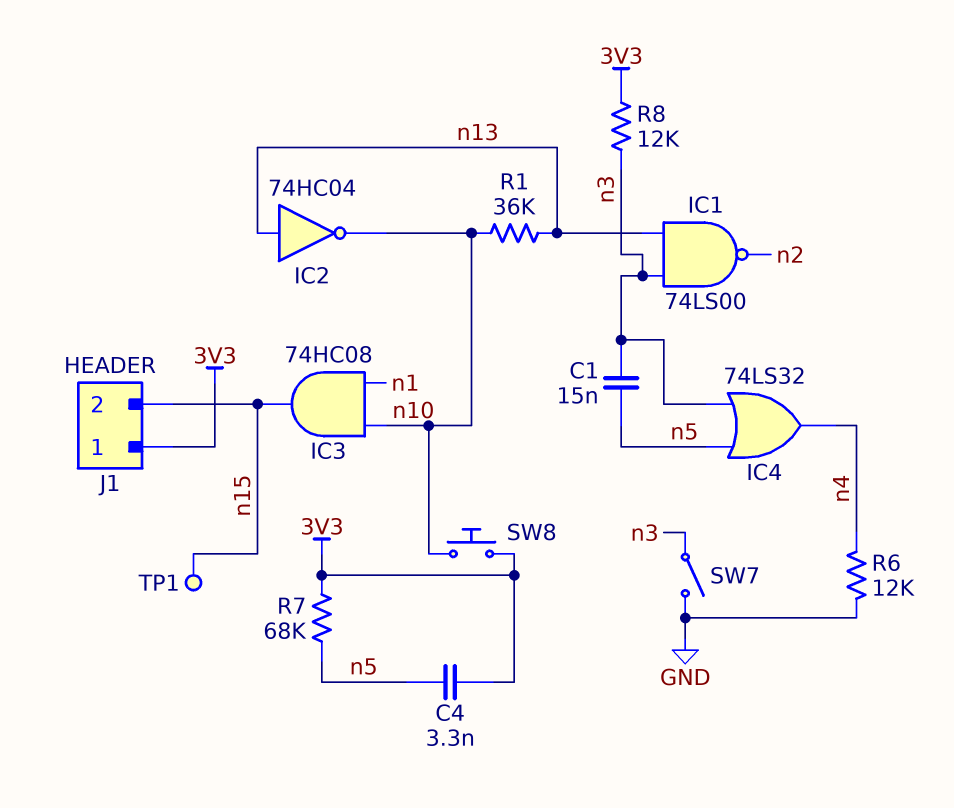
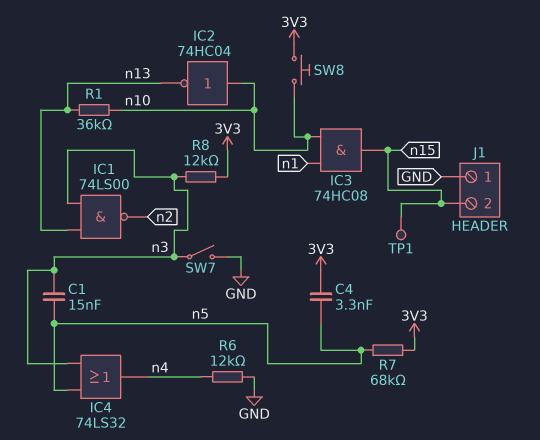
IC2: NOT 74HC04 (in n13, out n10) -> NOT 74HC04 (in n10, out n13)
J1 pin 1: 3V3 -> GND

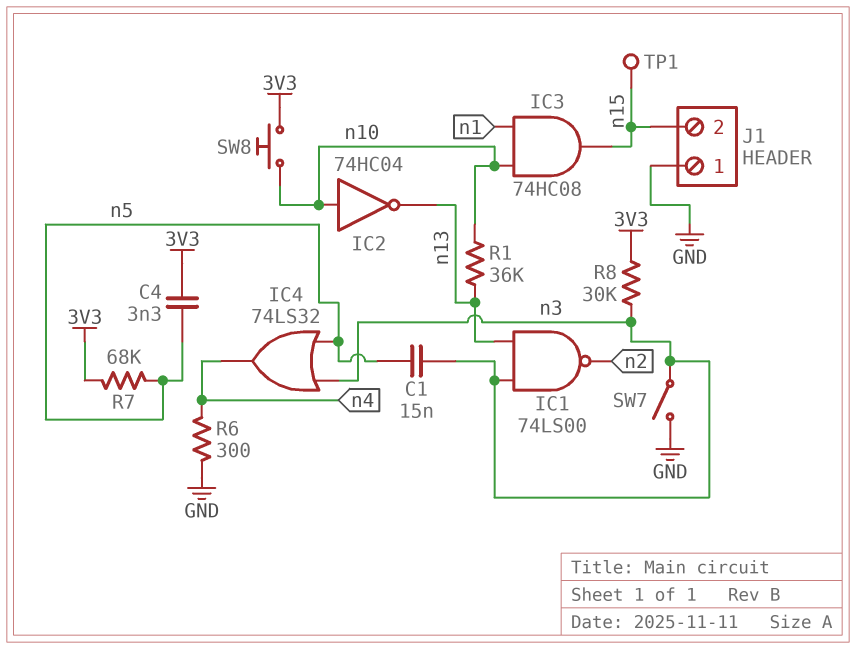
R6: 12k (GND, n4) -> 300 (GND, n4)
R8: 12k (3V3, n3) -> 30k (3V3, n3)

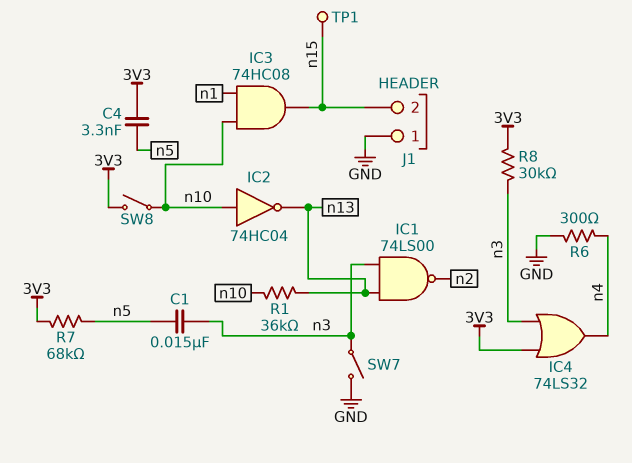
IC4: OR 74LS32 (in n3, in n5, out n4) -> OR 74LS32 (in 3V3, in n3, out n4)
SW8: button (3V3, n10) -> switch (3V3, n10)

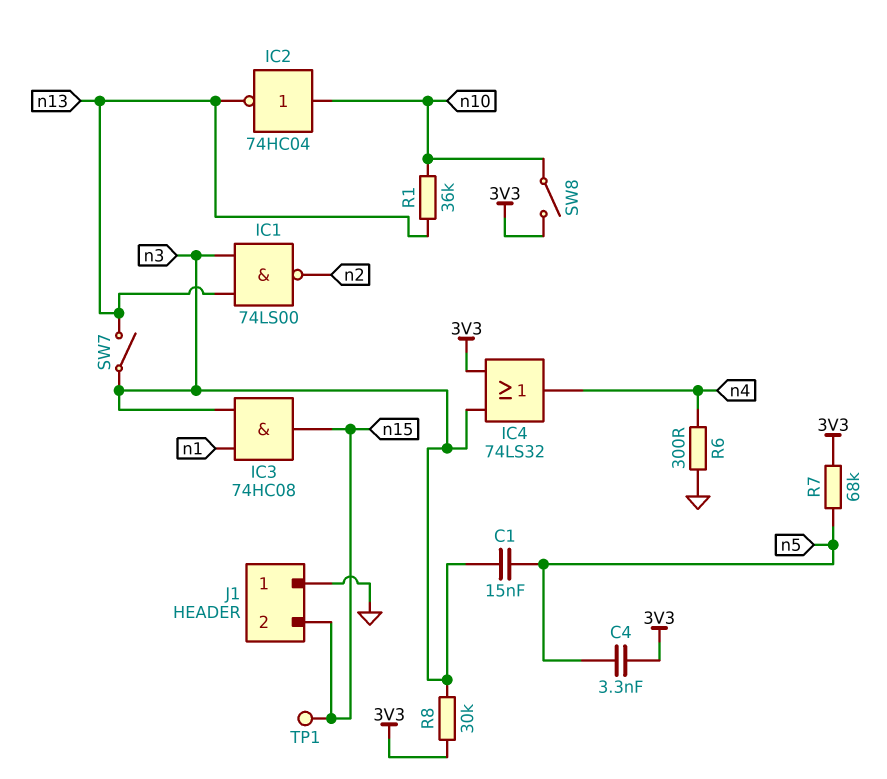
IC3: AND 74HC08 (in n1, in n10, out n15) -> AND 74HC08 (in n1, in n3, out n15)
SW7: switch (GND, n3) -> switch (n3, n13)

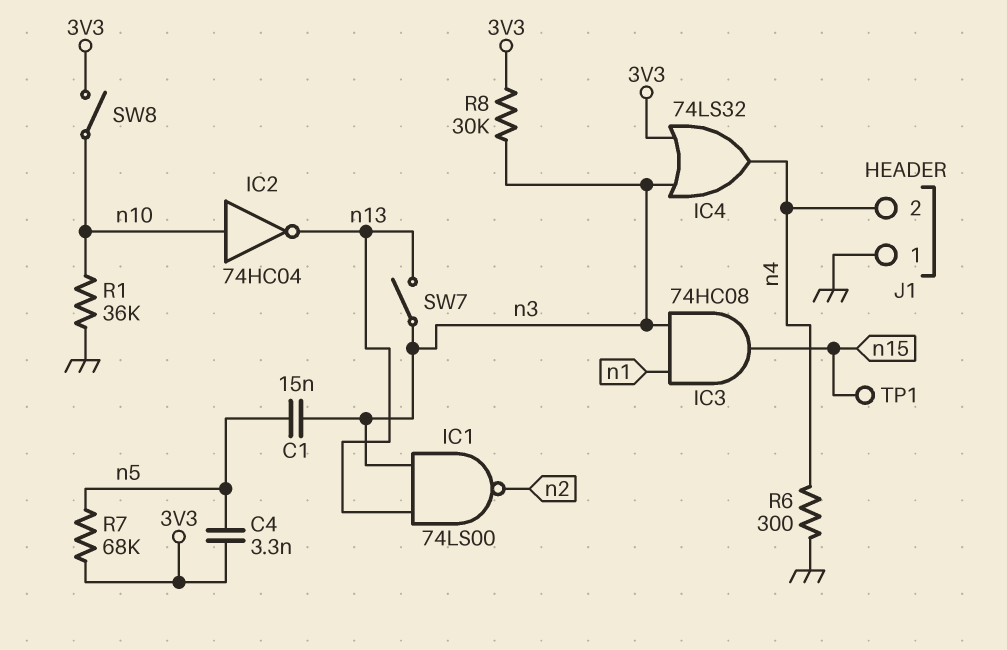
J1 pin 2: n15 -> n4
R1: 36k (n10, n13) -> 36k (GND, n10)

